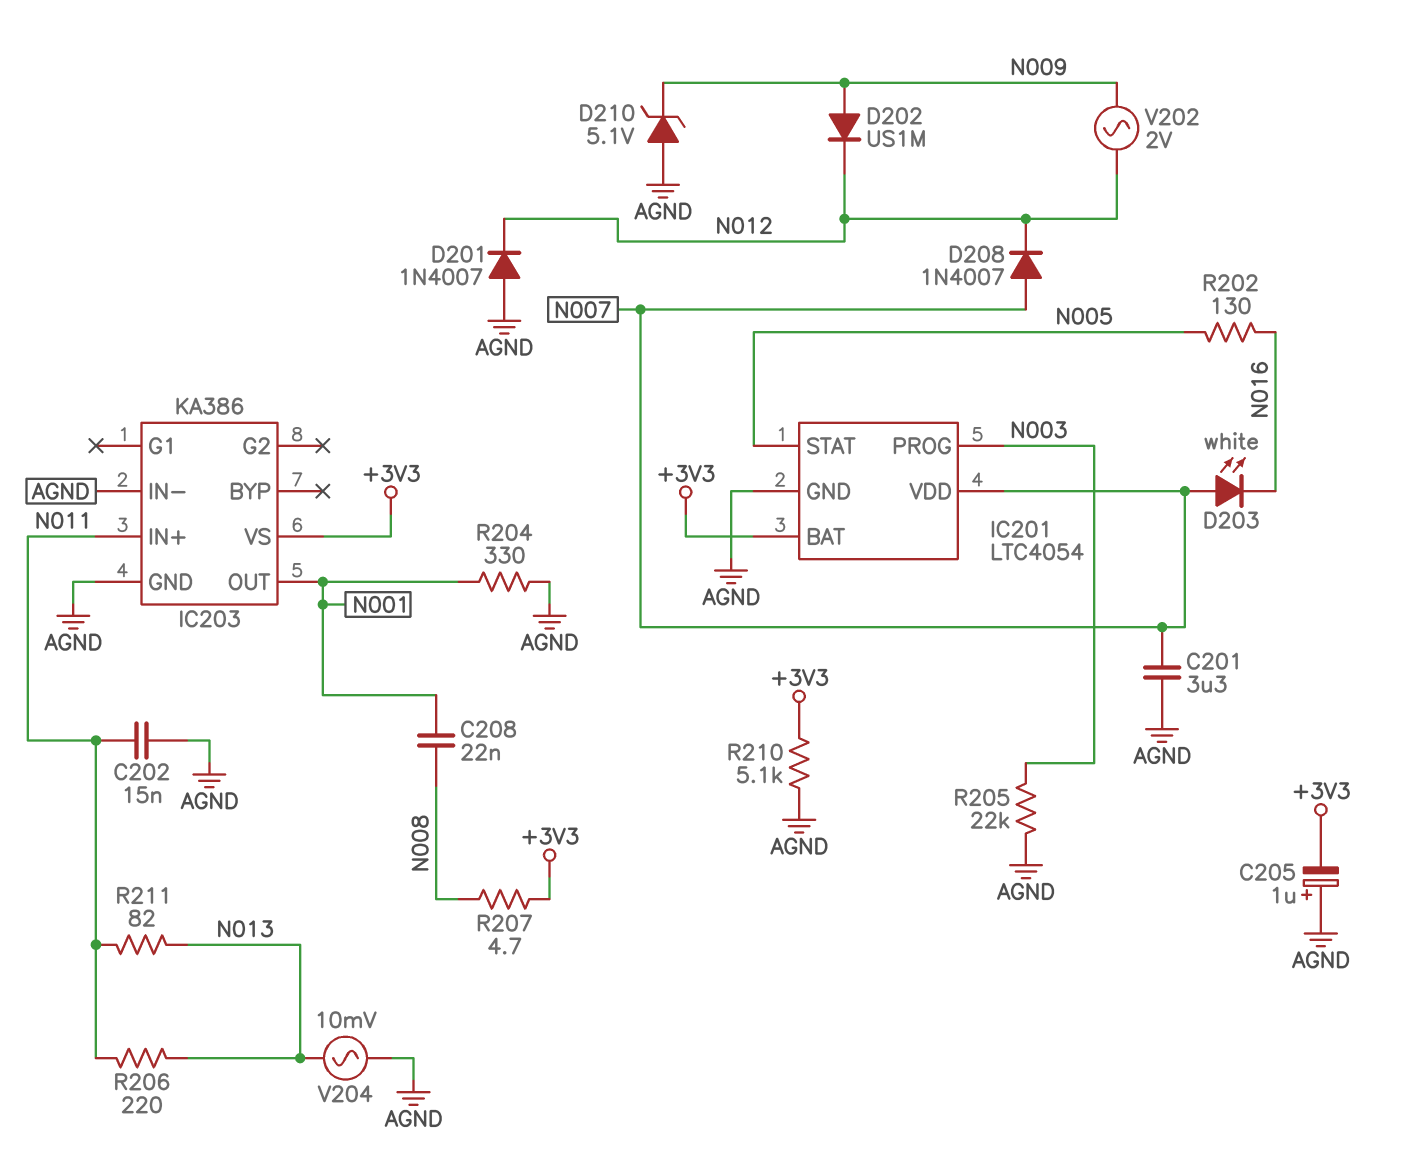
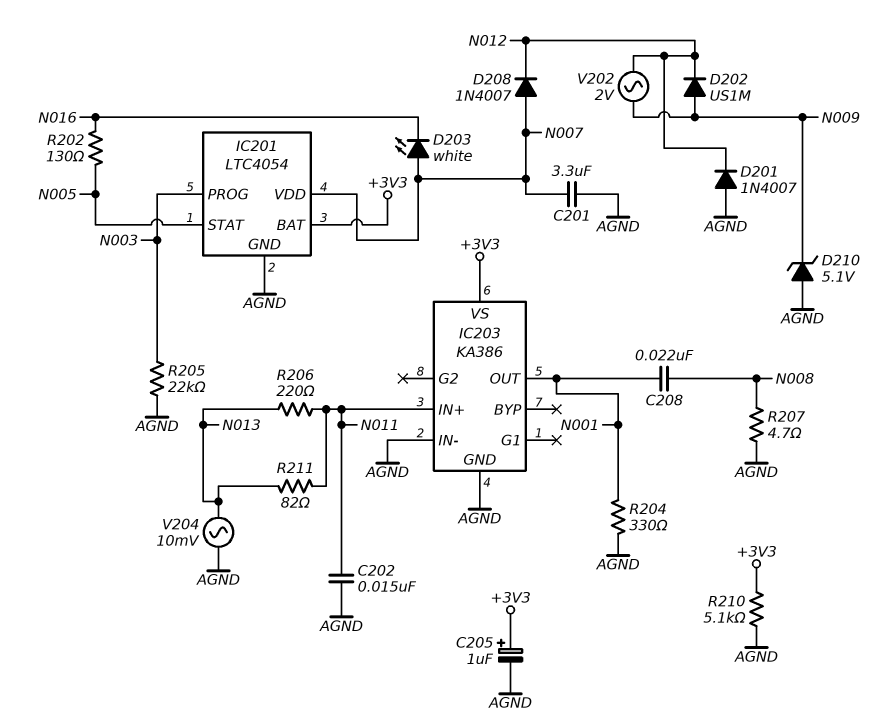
C205: 1uF (plus AGND, minus +3V3) -> 1uF (plus +3V3, minus AGND)
R207: 4.7 (+3V3, N008) -> 4.7 (AGND, N008)

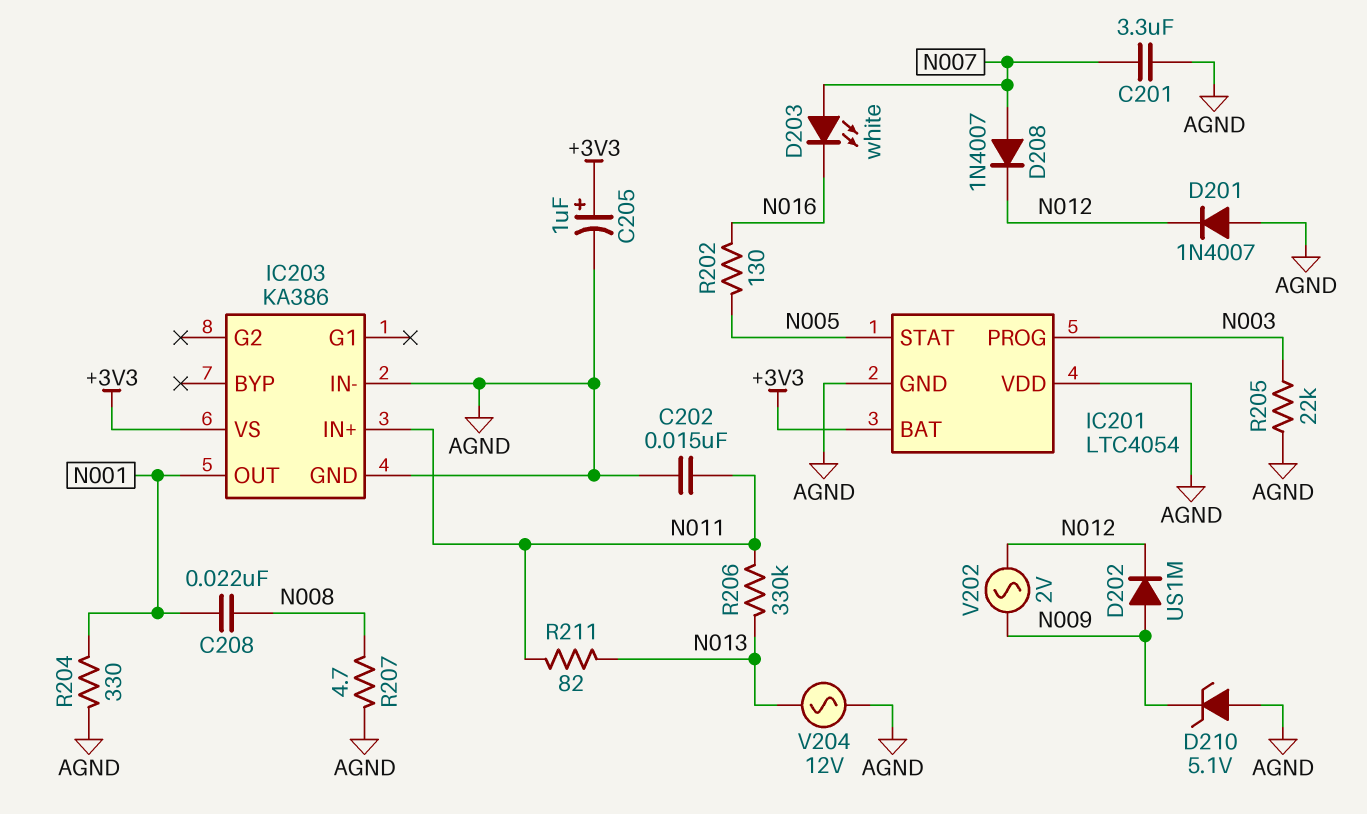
IC201 pin VDD: N007 -> AGND
R206: 220 (N011, N013) -> 330k (N011, N013)
R210: 5.1k (+3V3, AGND) -> none
V204: AC 10mV (AGND, N013) -> AC 12V (AGND, N013)

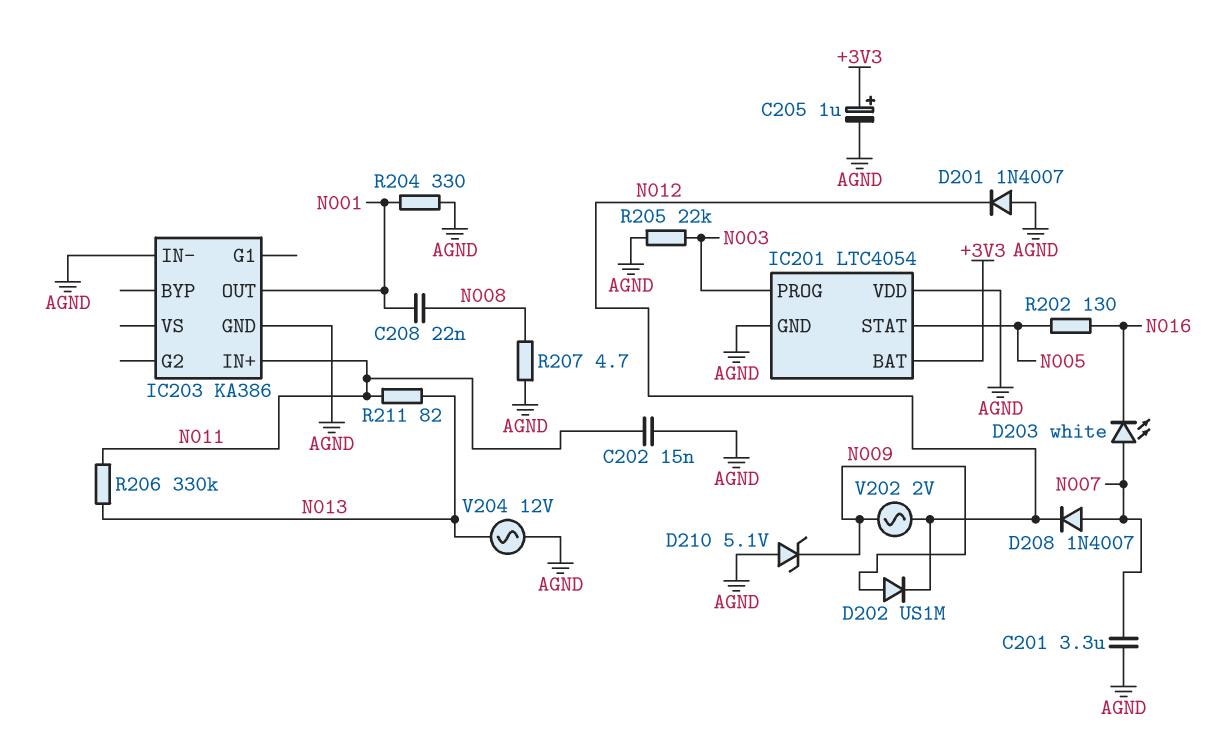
IC203 pin VS: +3V3 -> none

